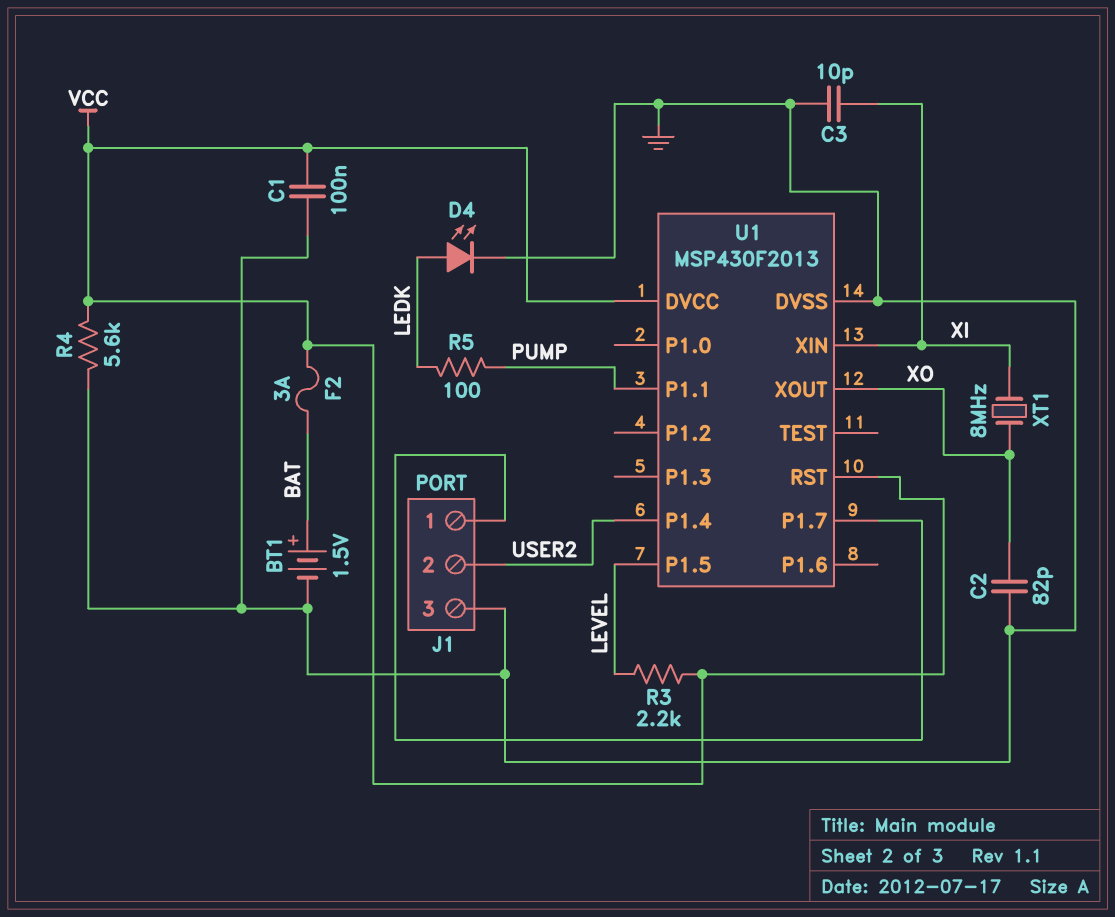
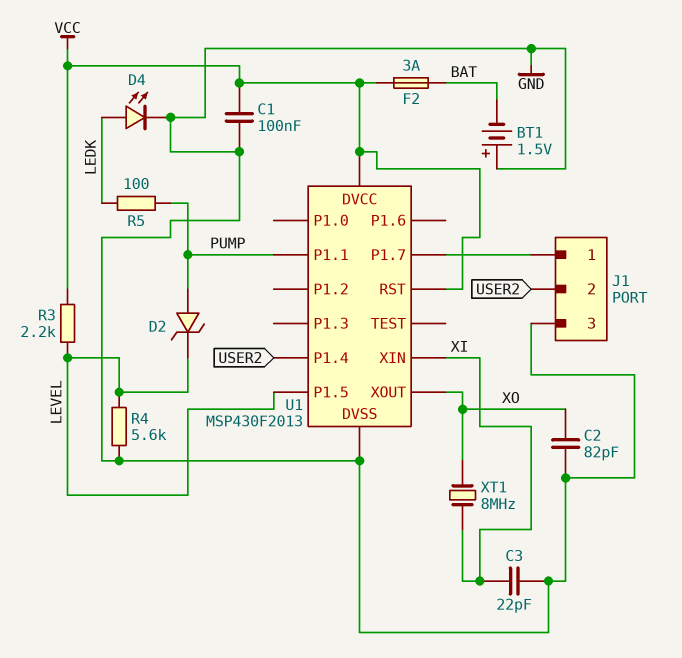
BT1: 1.5V (plus BAT, minus GND) -> 1.5V (plus GND, minus BAT)
C3: 10pF (GND, XI) -> 22pF (GND, XI)
D2: none -> zener (A PUMP, K LEVEL)
R4: 5.6k (GND, VCC) -> 5.6k (GND, LEVEL)

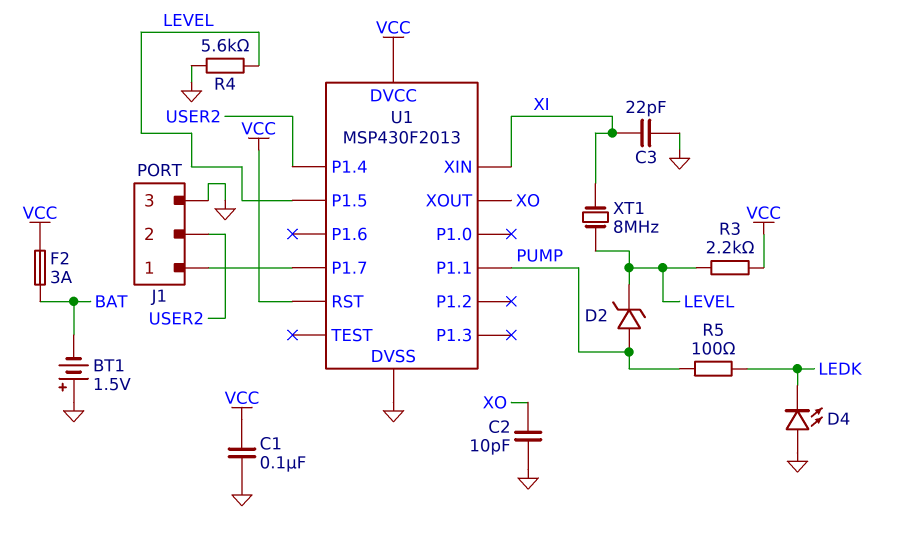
C2: 82pF (GND, XO) -> 10pF (GND, XO)
D4: LED (A LEDK, K GND) -> LED (A GND, K LEDK)
XT1: 8MHz (XI, XO) -> 8MHz (LEVEL, XI)

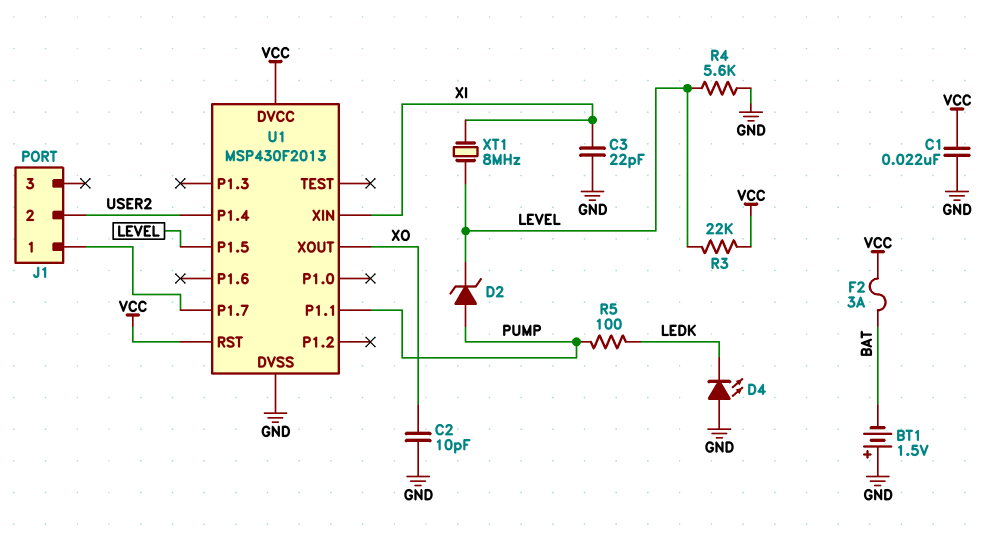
C1: 100nF (GND, VCC) -> 22nF (GND, VCC)
J1 pin 3: GND -> none
R3: 2.2k (LEVEL, VCC) -> 22k (LEVEL, VCC)

